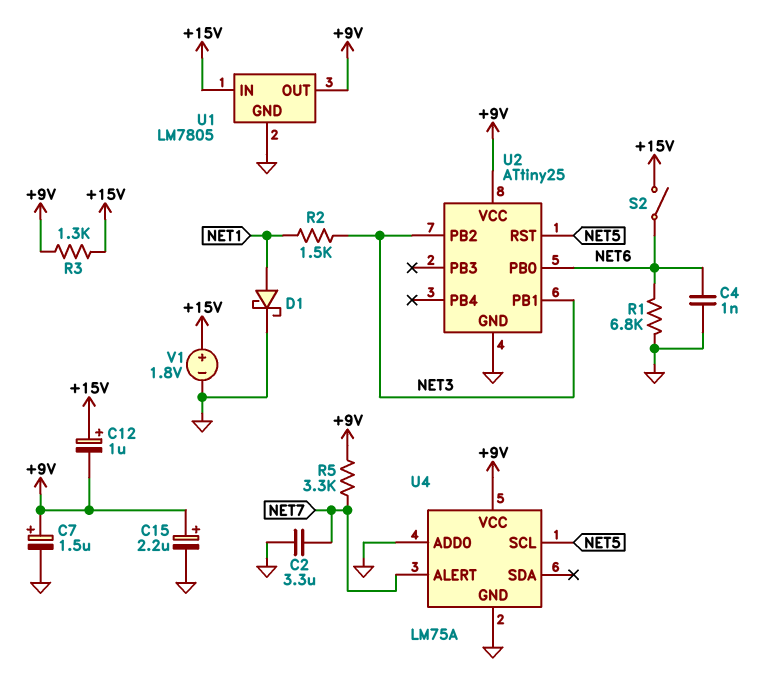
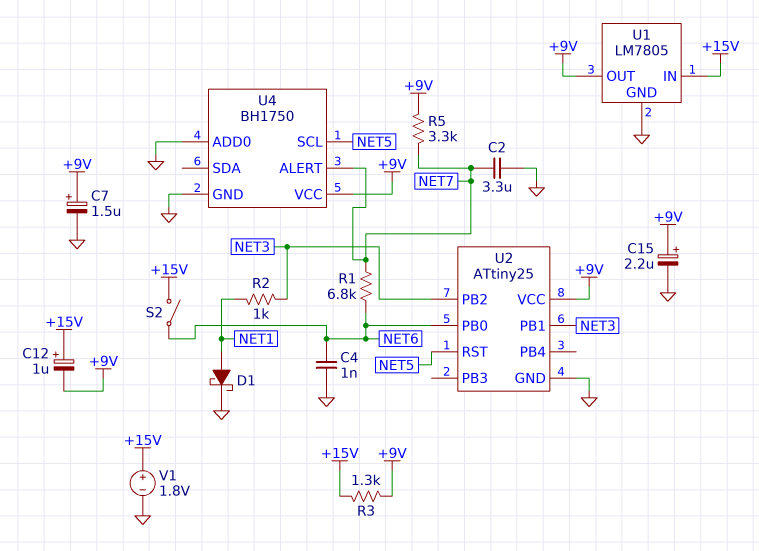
R1: 6.8k (GND, NET6) -> 6.8k (NET6, NET7)
R2: 1.5k (NET1, NET3) -> 1k (NET1, NET3)
U4: LM75A -> BH1750

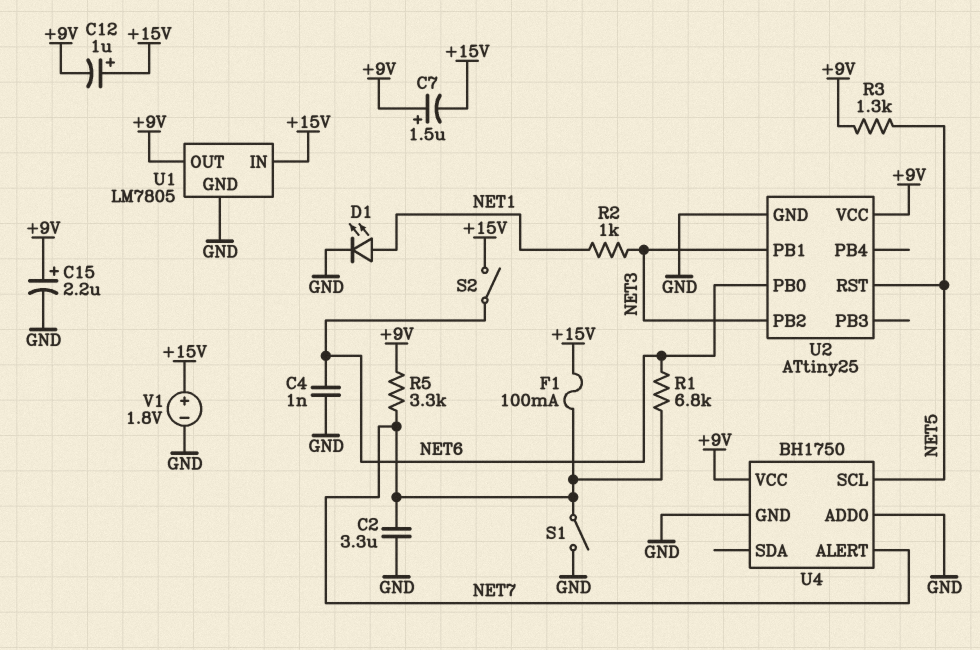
C7: 1.5uF (plus +9V, minus GND) -> 1.5uF (plus +9V, minus +15V)
D1: schottky (A NET1, K GND) -> LED (A NET1, K GND)
F1: none -> 100mA (+15V, NET7)
R3: 1.3k (+9V, +15V) -> 1.3k (+9V, NET5)
S1: none -> switch (GND, NET7)

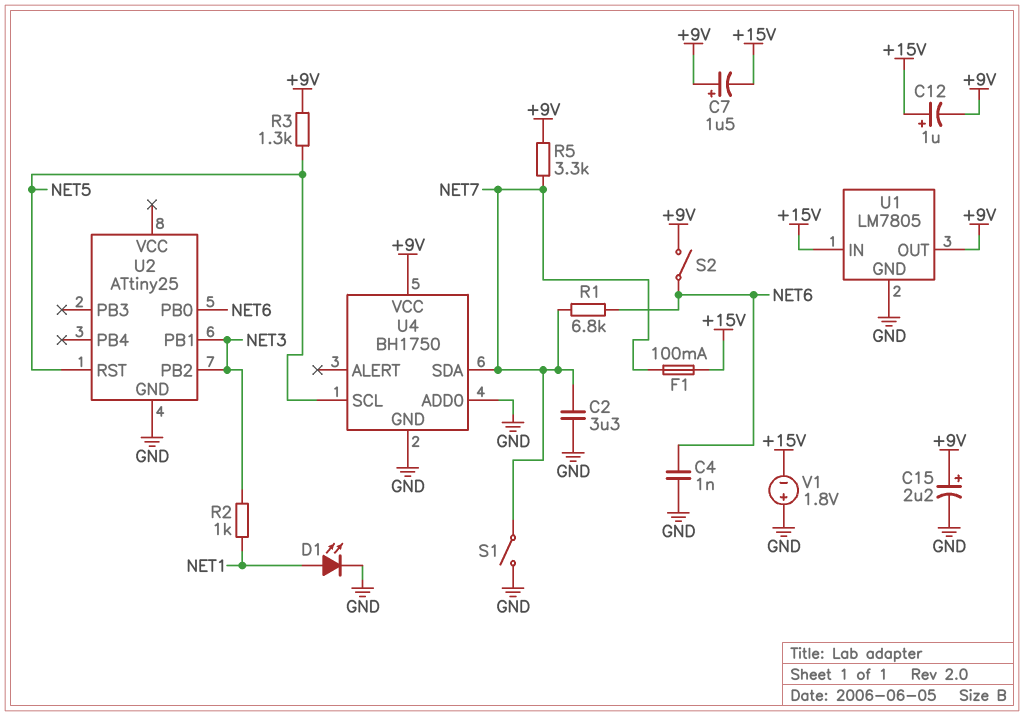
S2: switch (+15V, NET6) -> switch (+9V, NET6)
U2 pin VCC: +9V -> none
U4 pin ALERT: NET7 -> none
U4 pin SDA: none -> NET7
V1: 1.8V (plus +15V, minus GND) -> 1.8V (plus GND, minus +15V)

